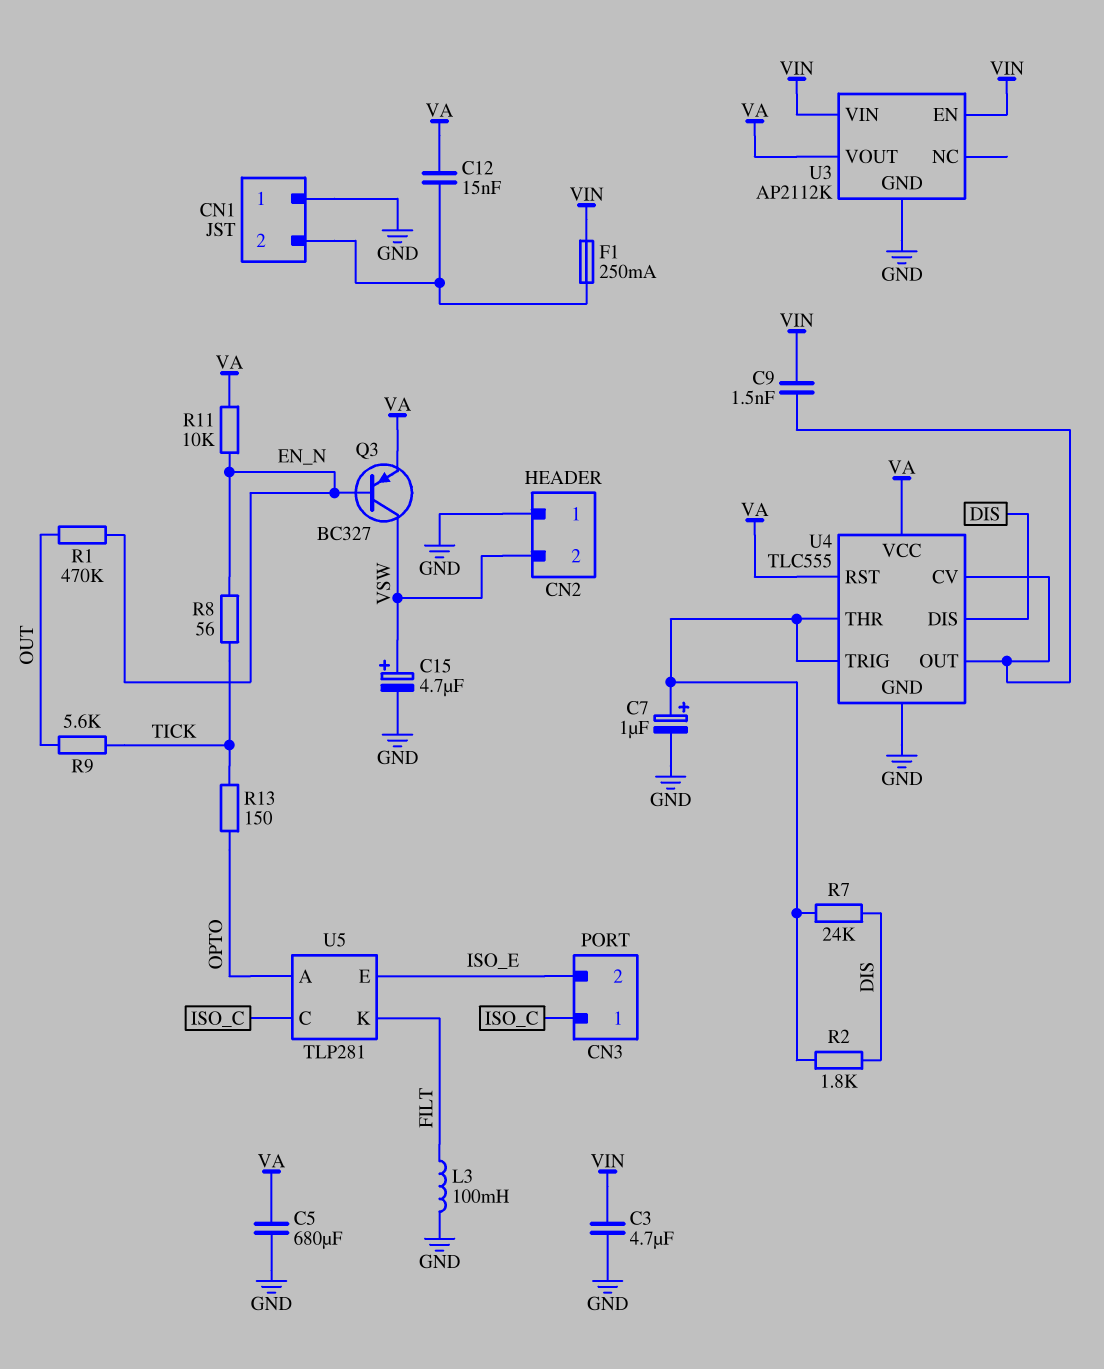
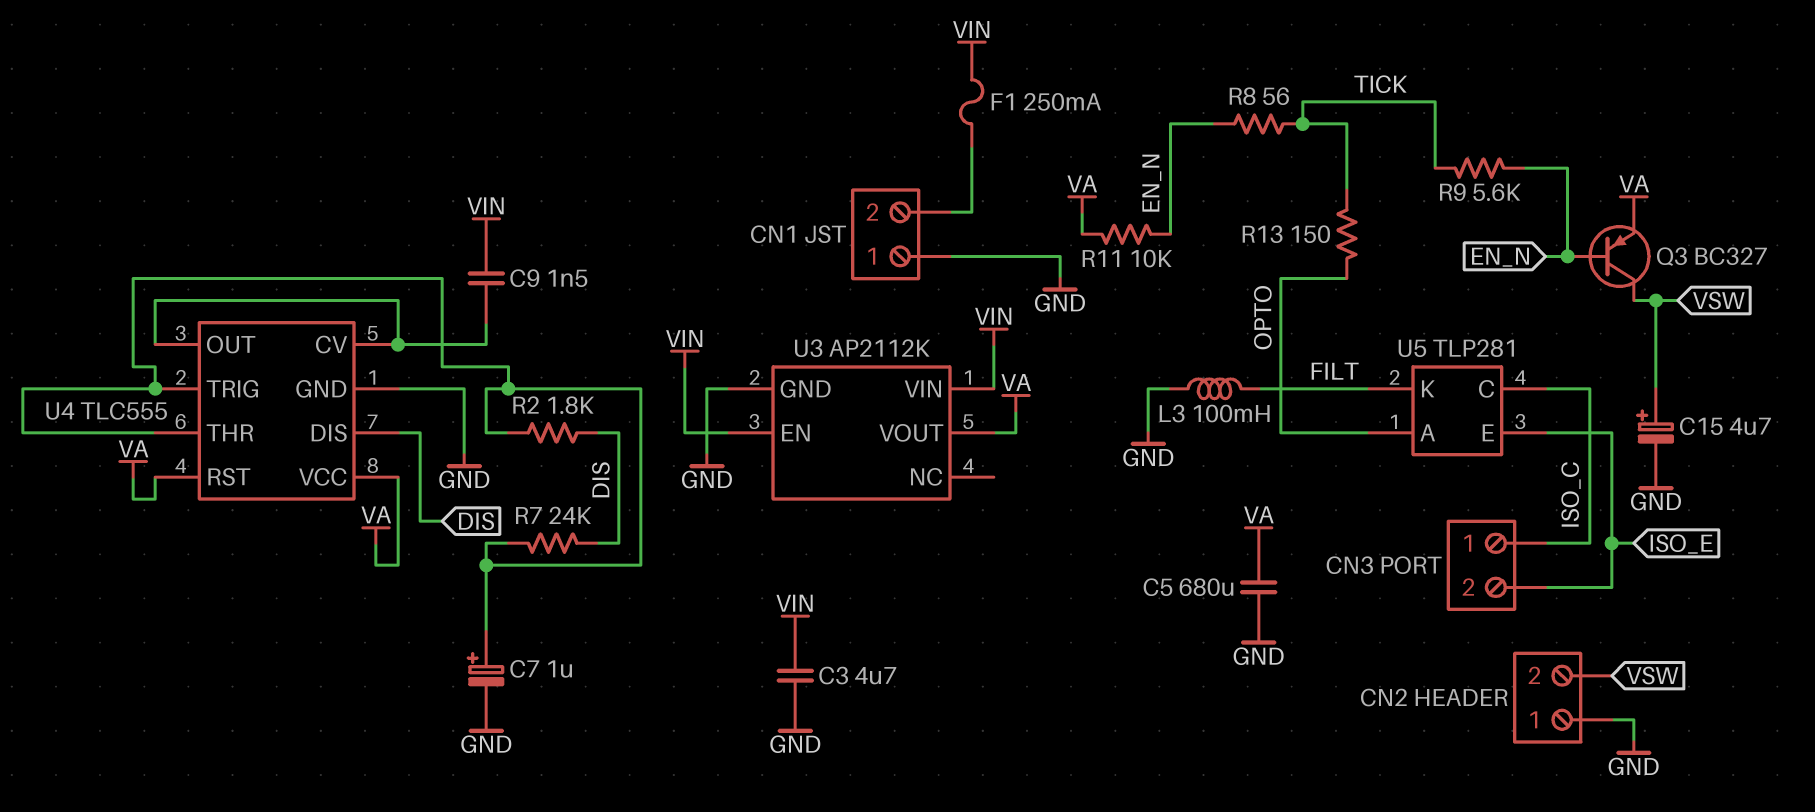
C12: 15nF (CN1/2, VA) -> none
R1: 470k (EN_N, OUT) -> none
R9: 5.6k (OUT, TICK) -> 5.6k (EN_N, TICK)

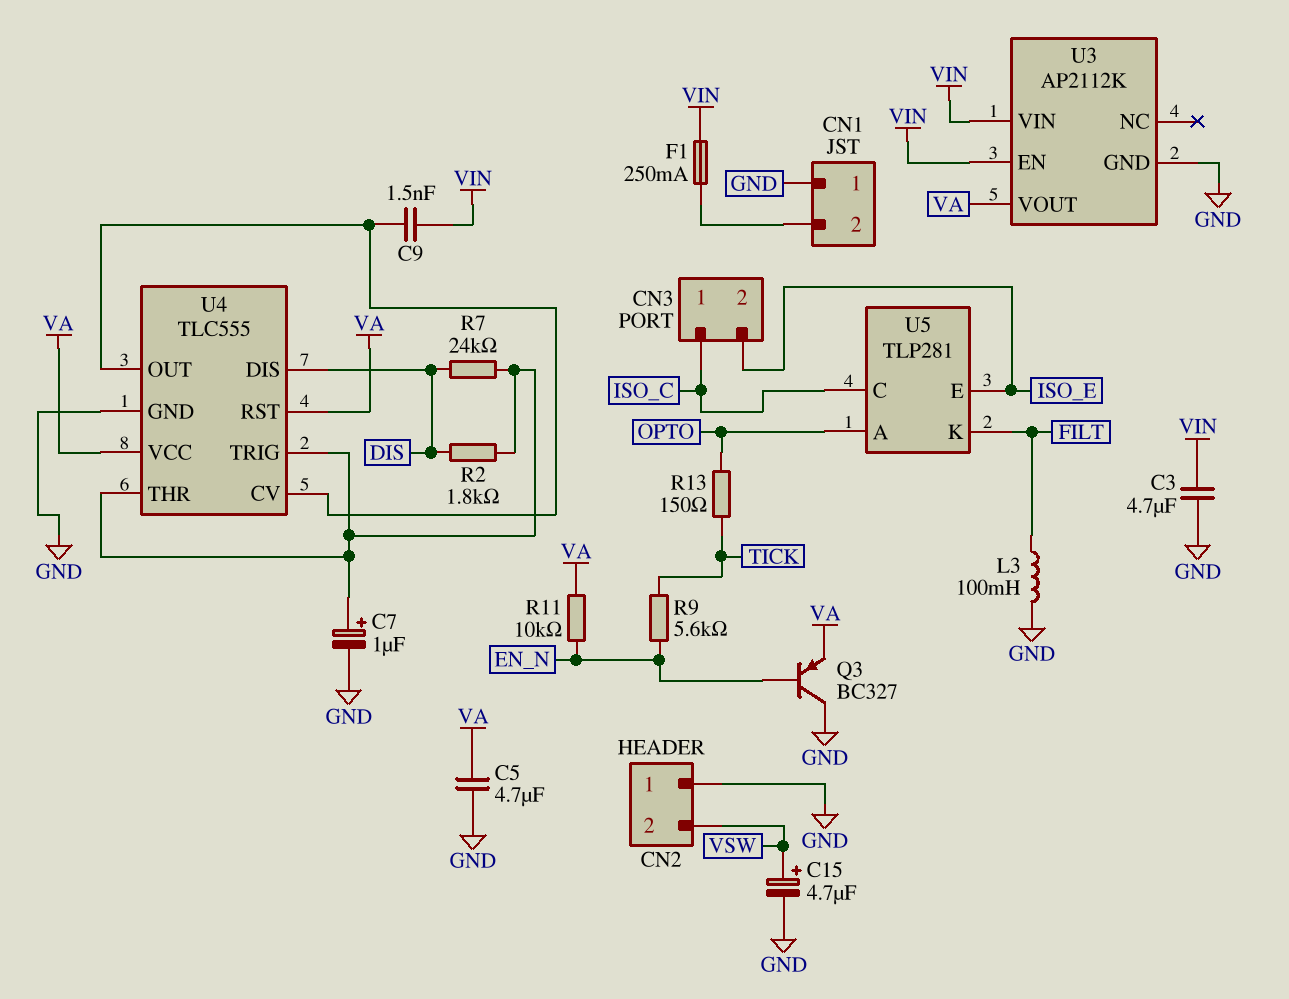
C5: 680uF (GND, VA) -> 4.7uF (GND, VA)
Q3: PNP BC327 (B EN_N, C VSW, E VA) -> PNP BC327 (B EN_N, C GND, E VA)
R8: 56 (EN_N, TICK) -> none

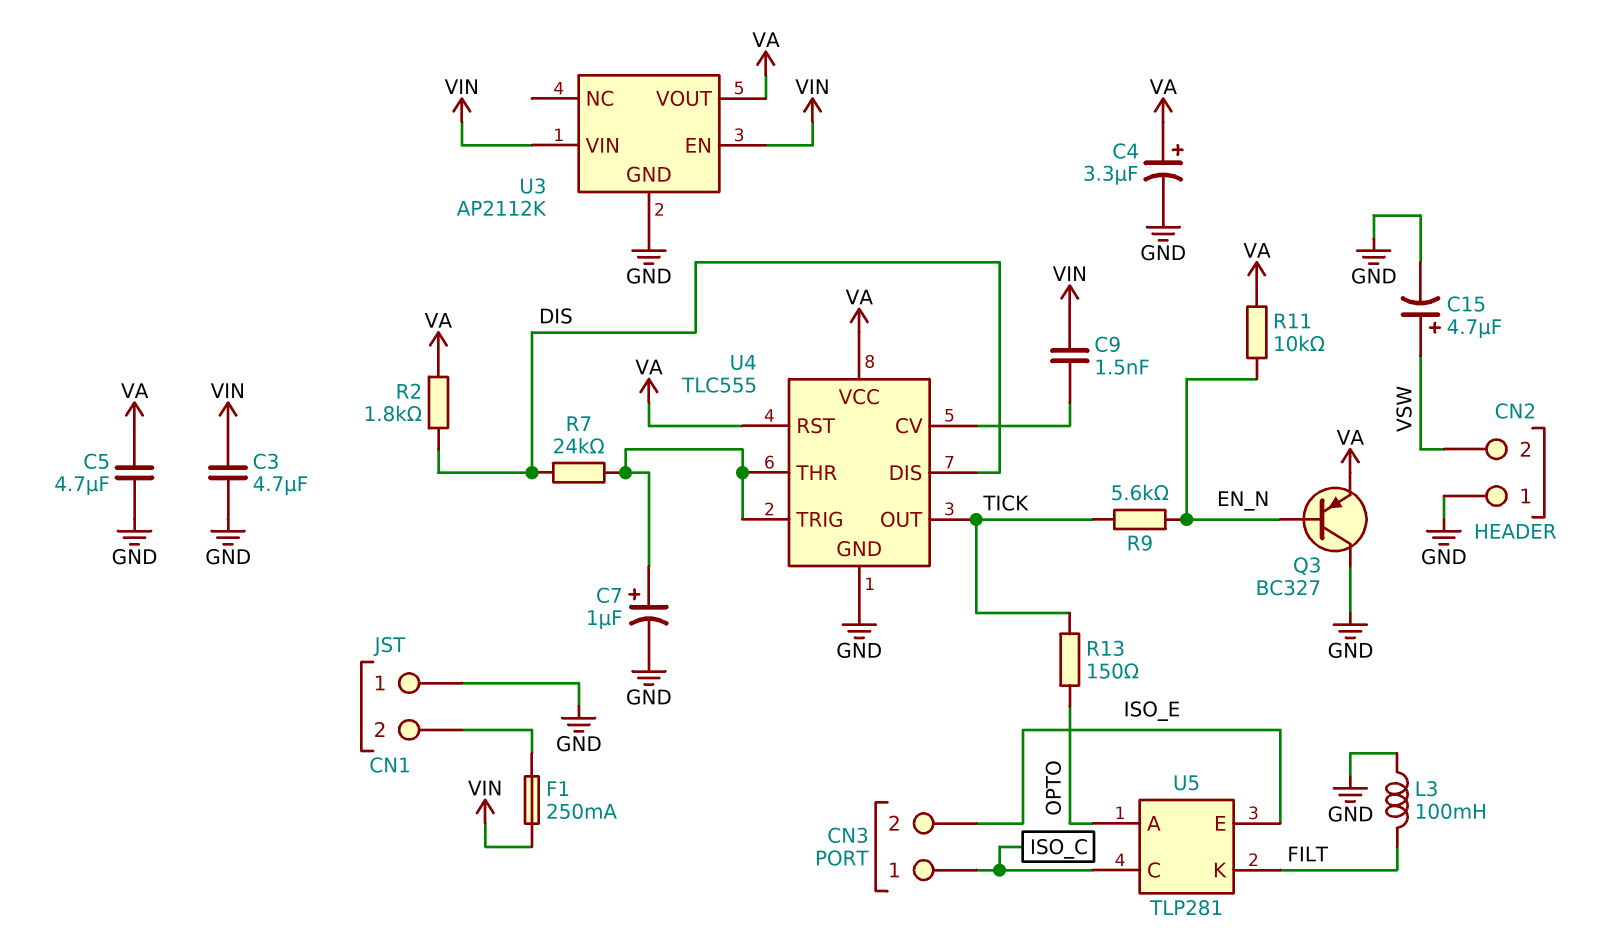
C4: none -> 3.3uF (plus VA, minus GND)
R2: 1.8k (DIS, U4/THR) -> 1.8k (DIS, VA)
U4 pin OUT: U4/CV -> TICK

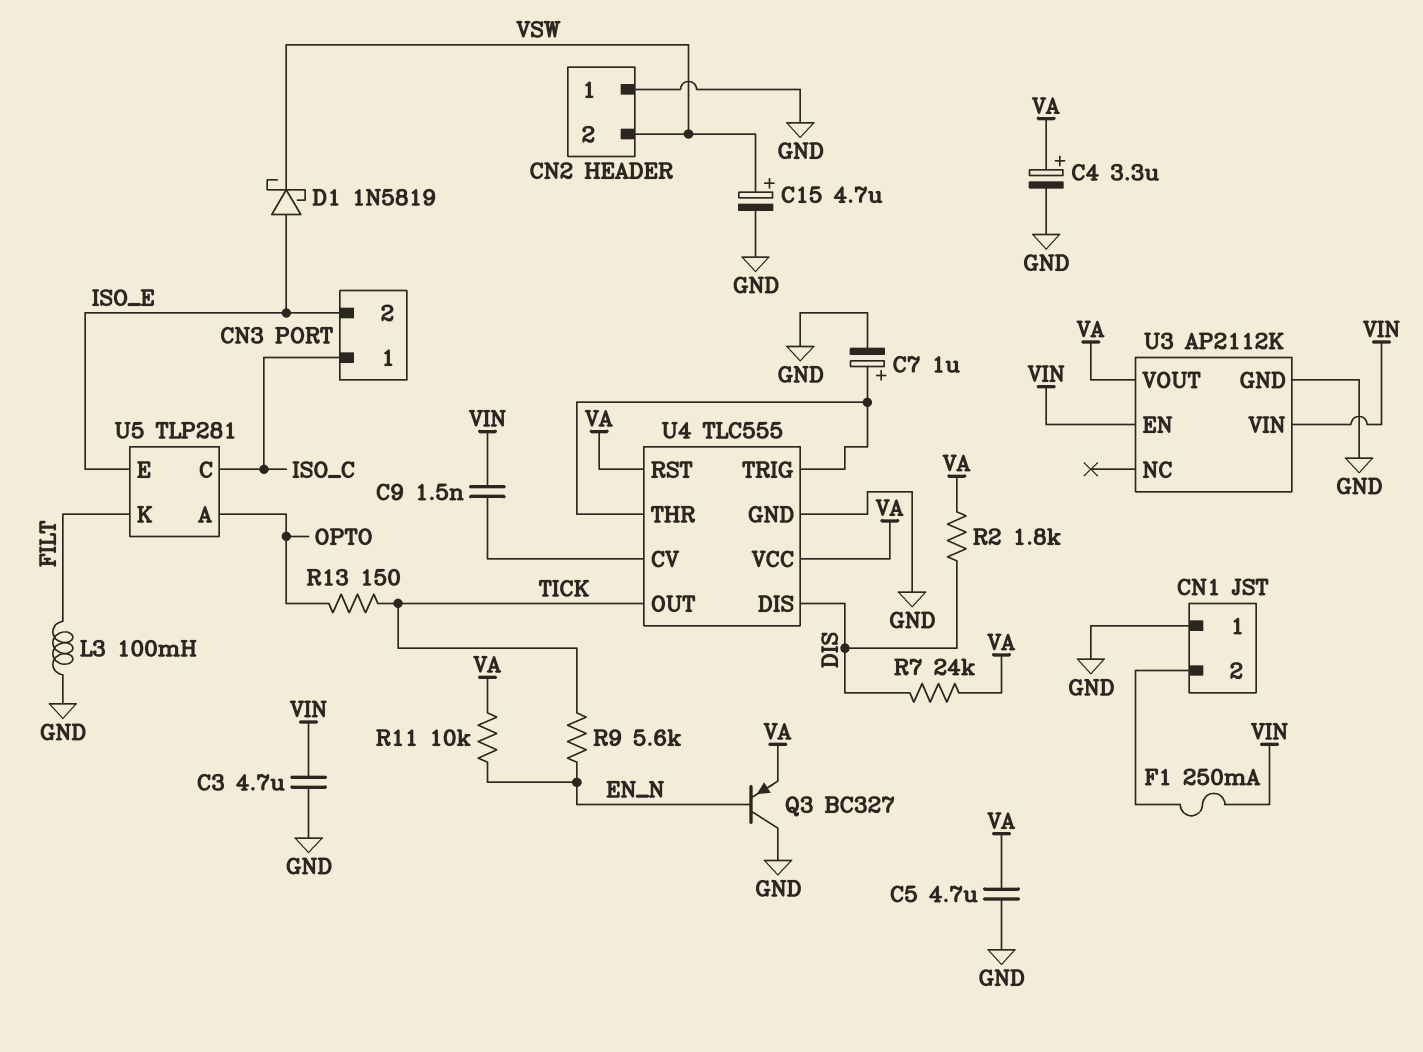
D1: none -> schottky 1N5819 (A ISO_E, K VSW)
R7: 24k (DIS, U4/THR) -> 24k (DIS, VA)

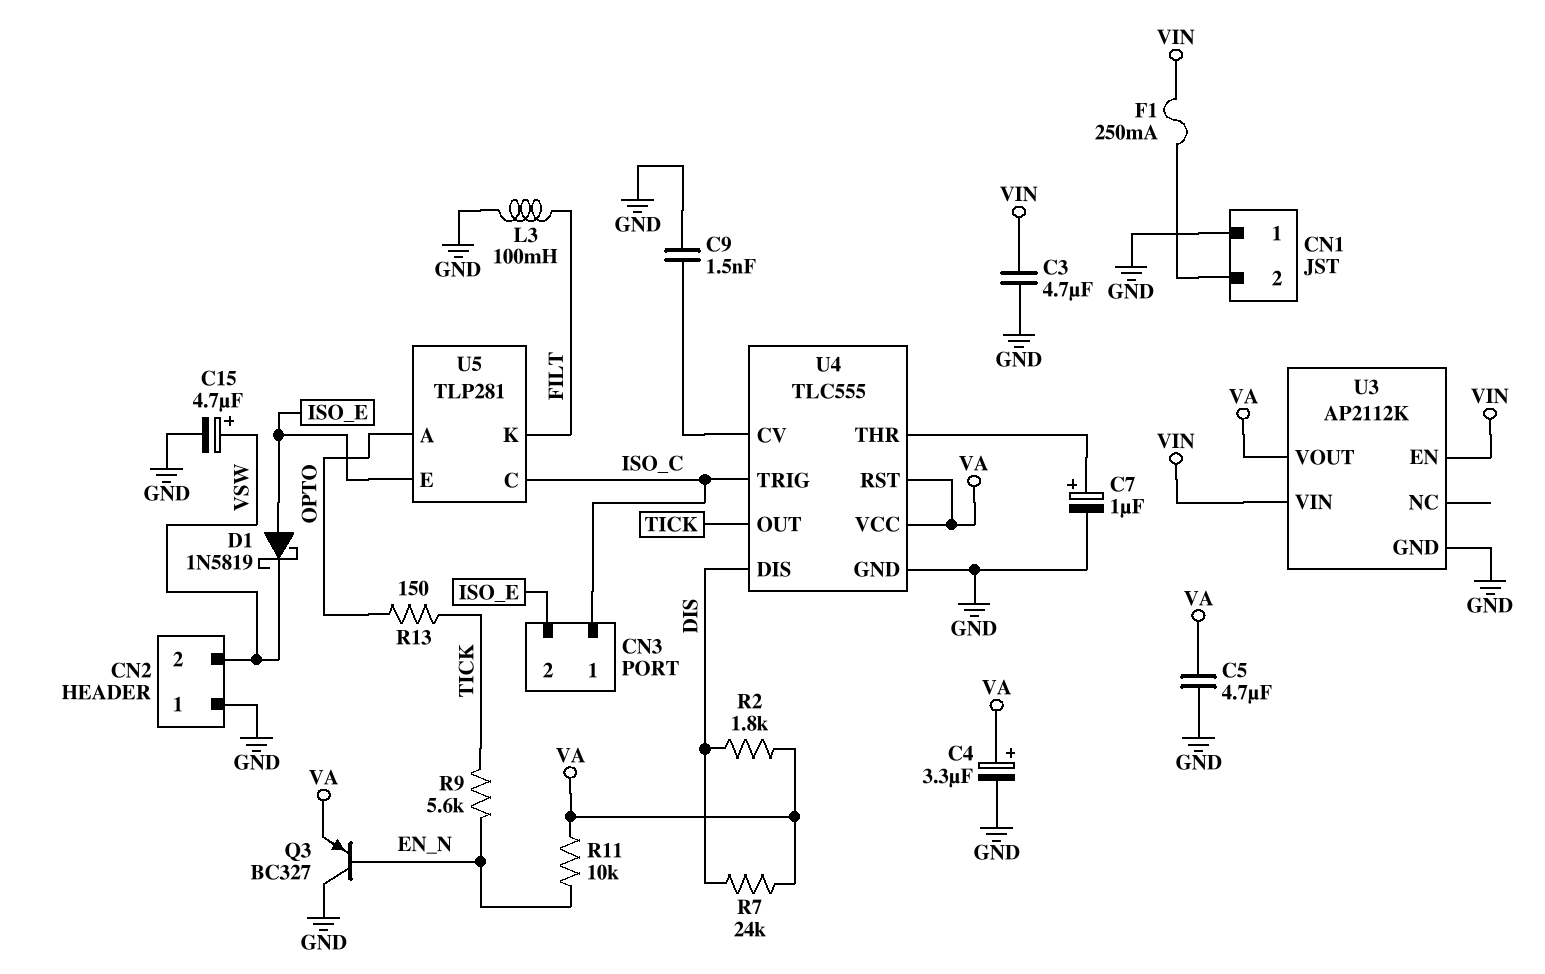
C9: 1.5nF (U4/CV, VIN) -> 1.5nF (GND, U4/CV)
U4 pin TRIG: U4/THR -> ISO_C

